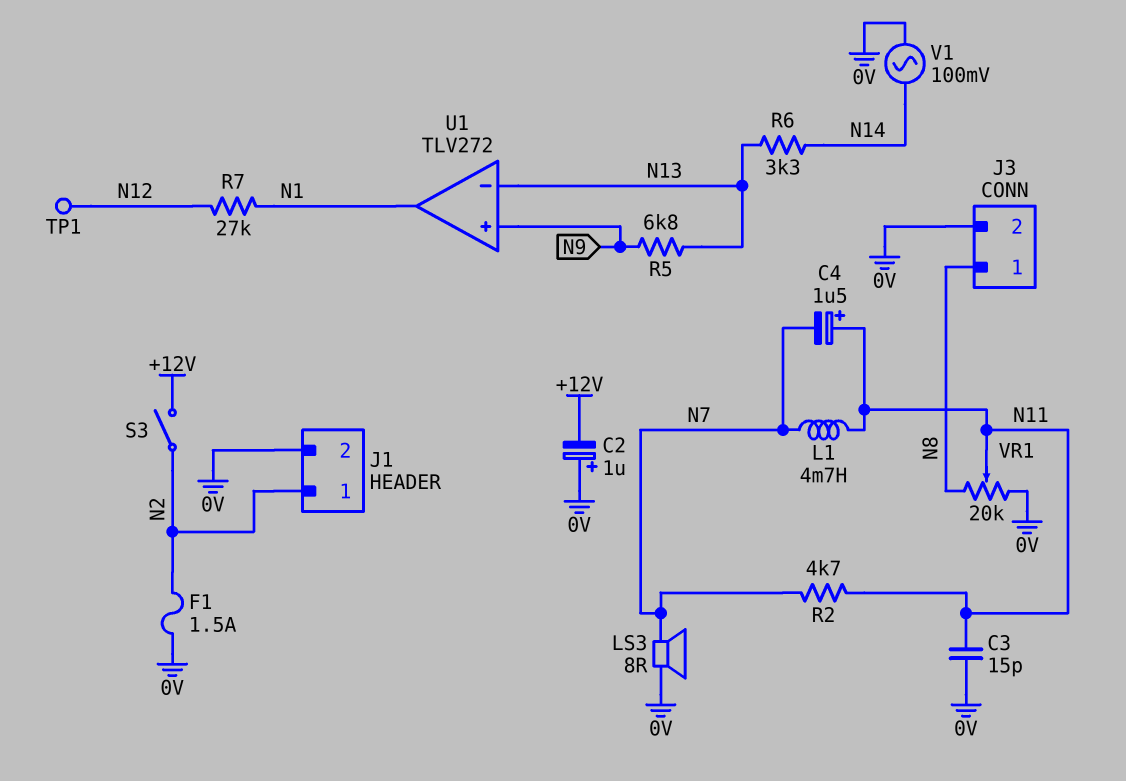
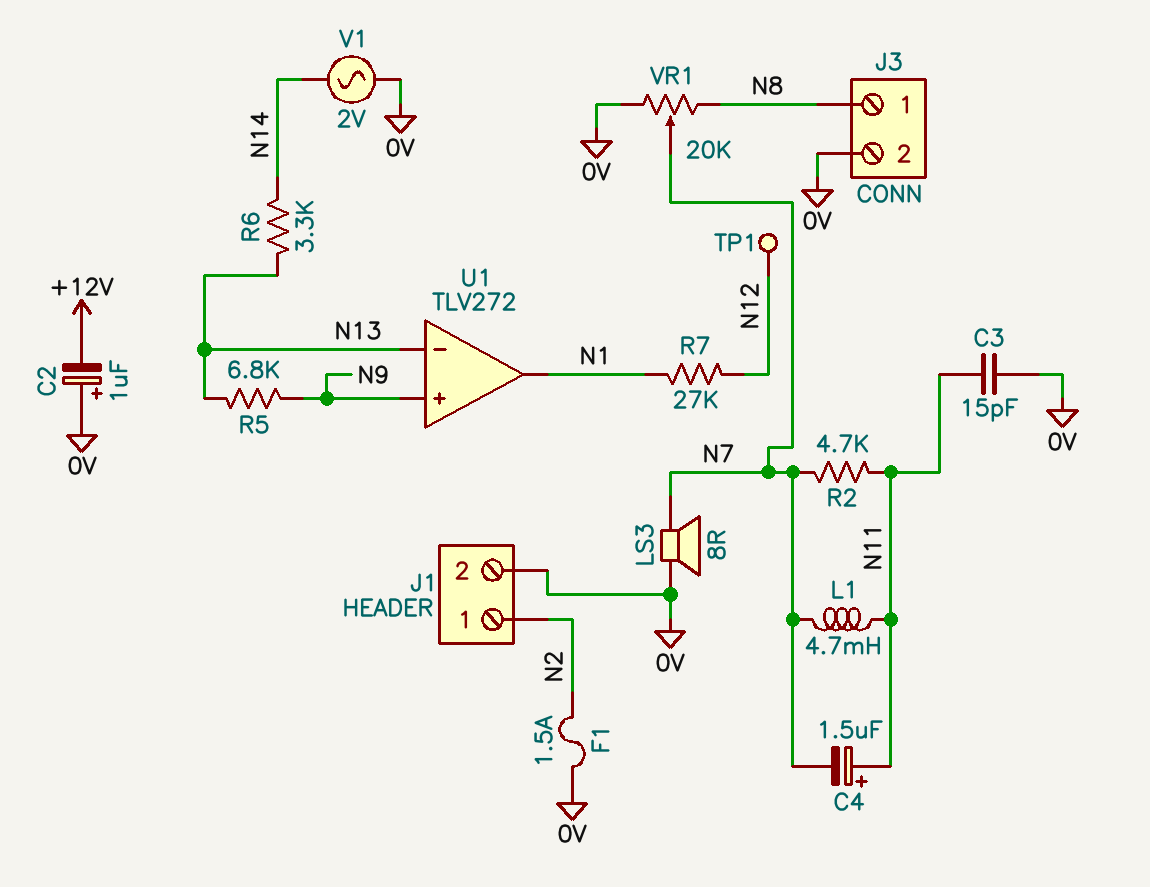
S3: switch (+12V, N2) -> none
V1: AC 100mV (0V, N14) -> AC 2V (0V, N14)
VR1: 20k (0V, N8, wiper N11) -> 20k (0V, N8, wiper N7)

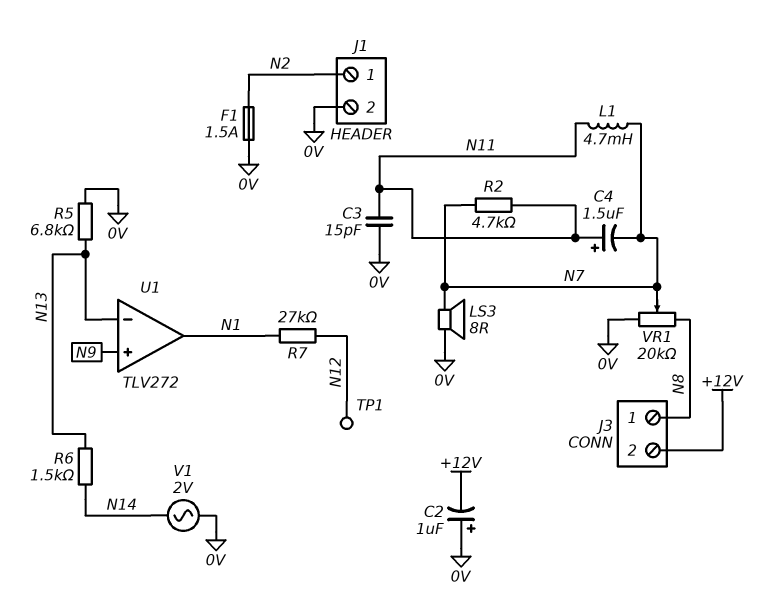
J3 pin 2: 0V -> +12V
R5: 6.8k (N9, N13) -> 6.8k (0V, N13)
R6: 3.3k (N13, N14) -> 1.5k (N13, N14)

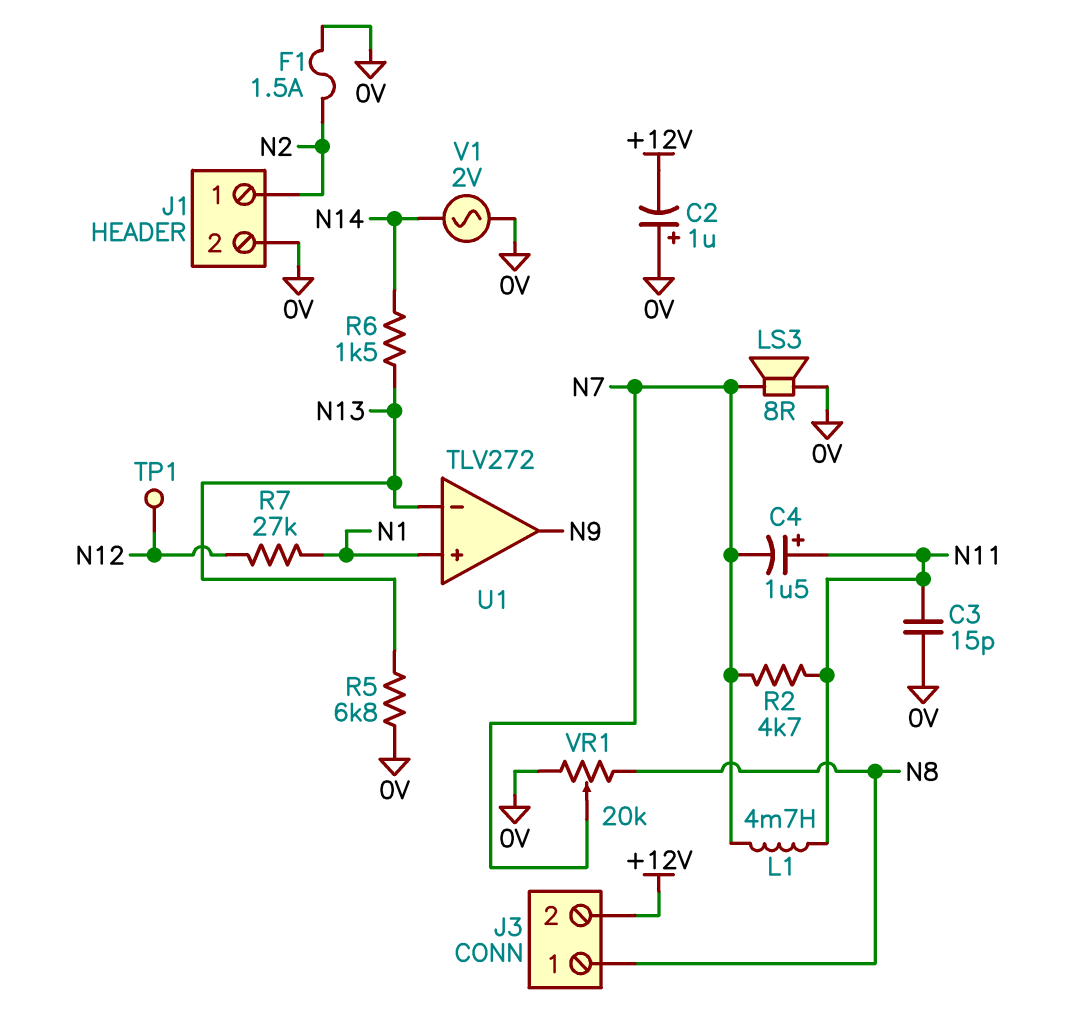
U1 pin in+: N9 -> N1
U1 pin out: N1 -> N9

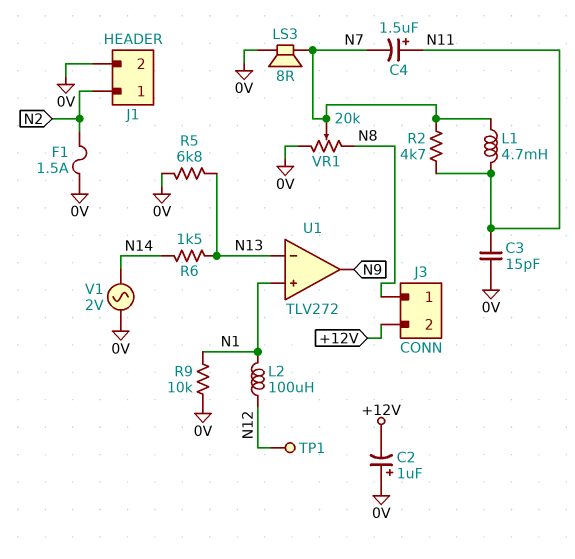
L2: none -> 100uH (N1, N12)
R7: 27k (N1, N12) -> none
R9: none -> 10k (0V, N1)

